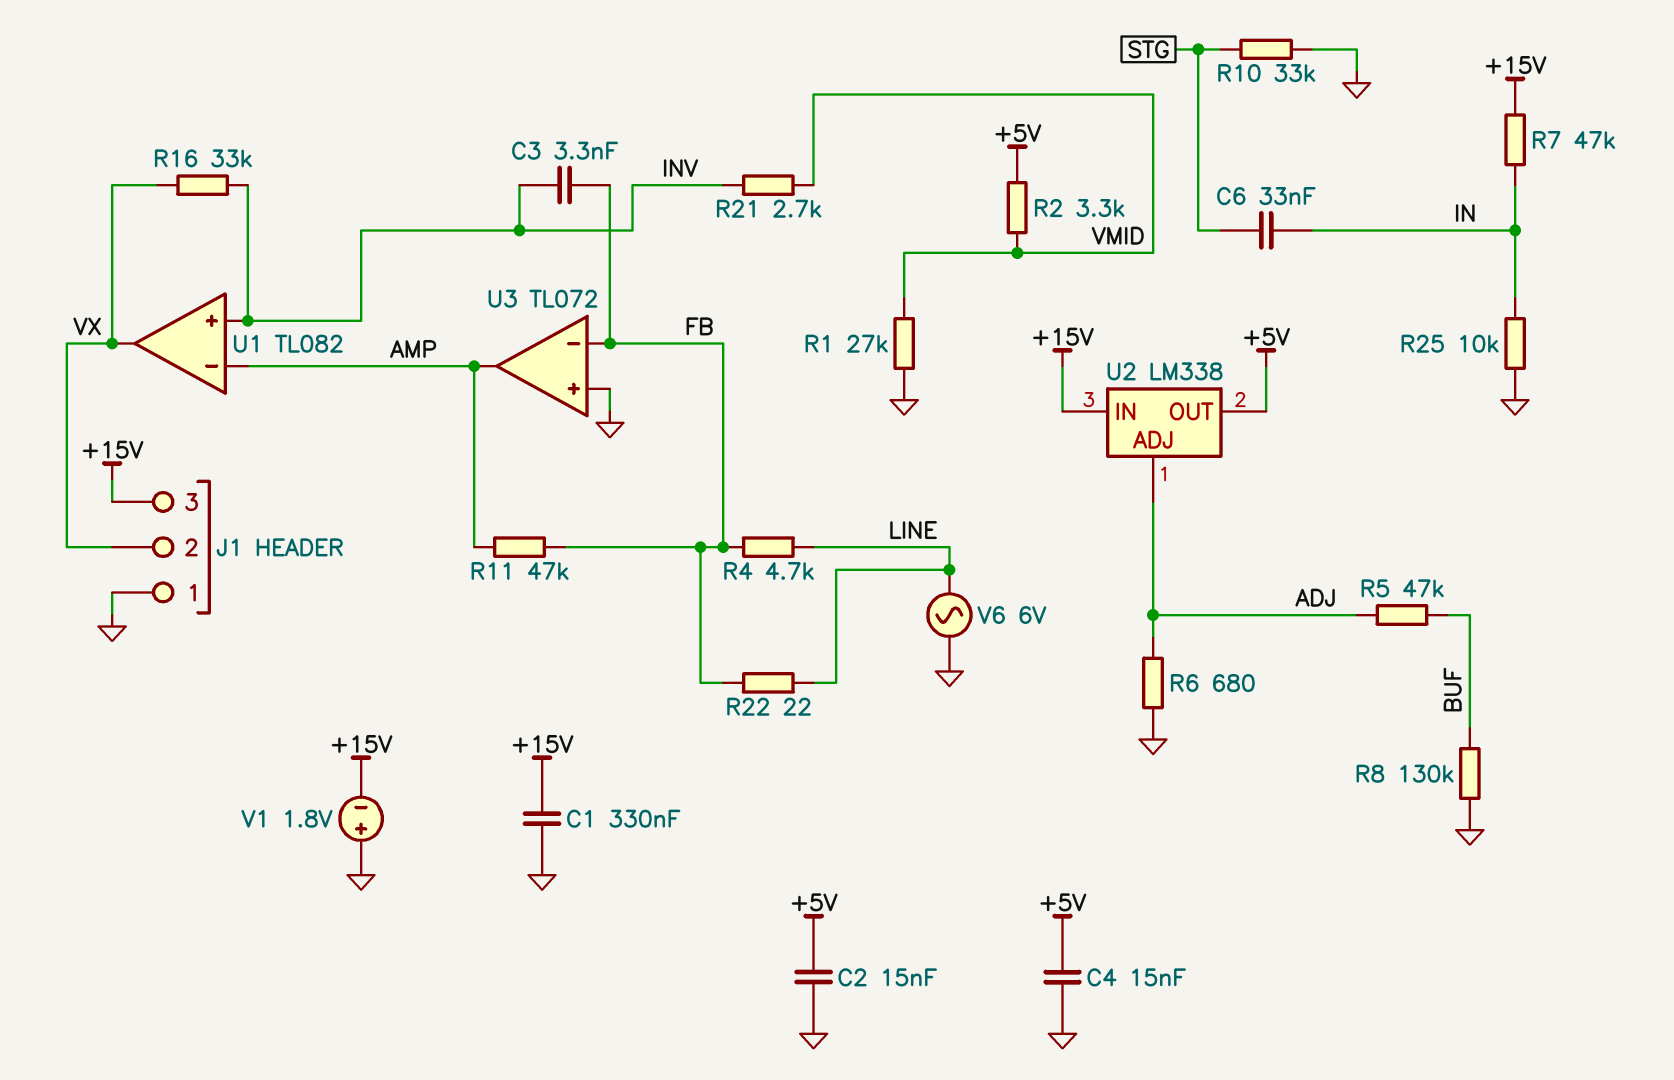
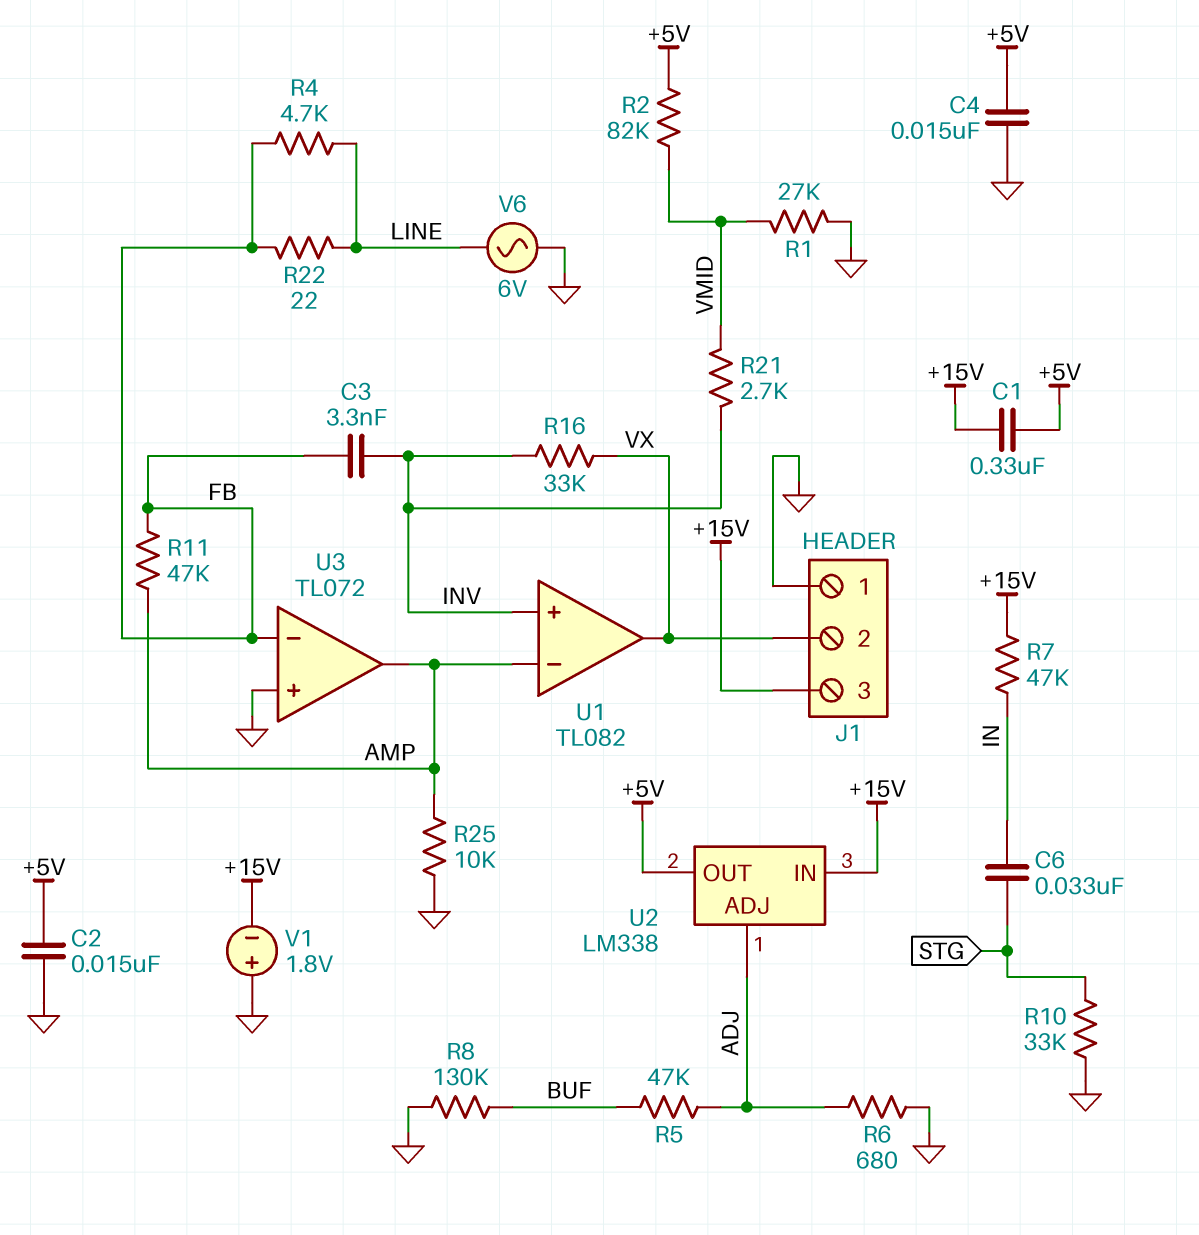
C1: 330nF (+15V, GND) -> 330nF (+5V, +15V)
R2: 3.3k (+5V, VMID) -> 82k (+5V, VMID)
R25: 10k (GND, IN) -> 10k (AMP, GND)

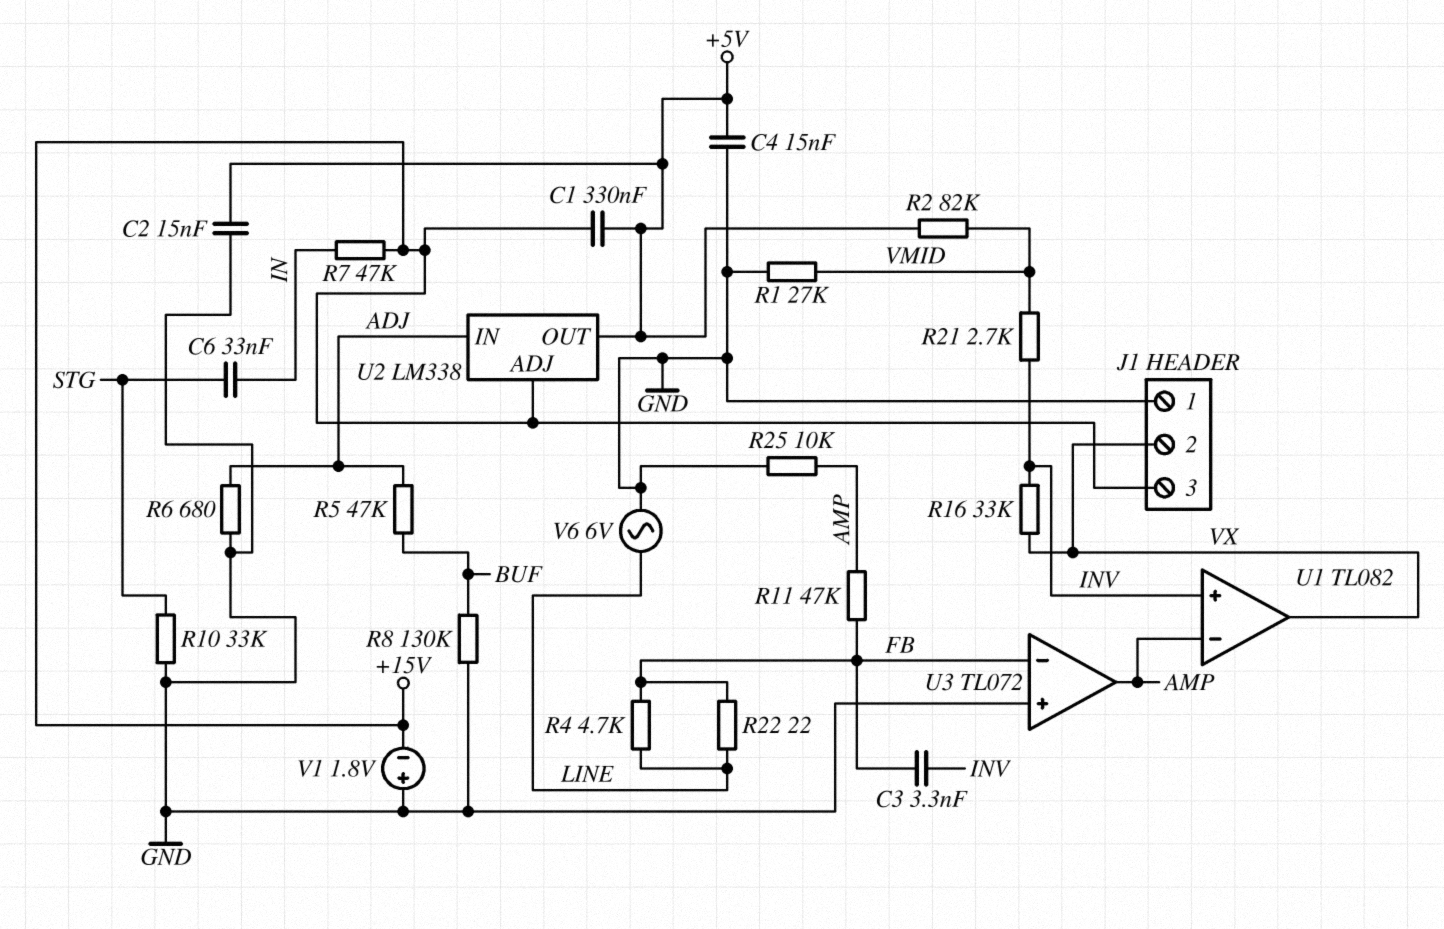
U2 pin ADJ: ADJ -> +15V
U2 pin IN: +15V -> ADJ

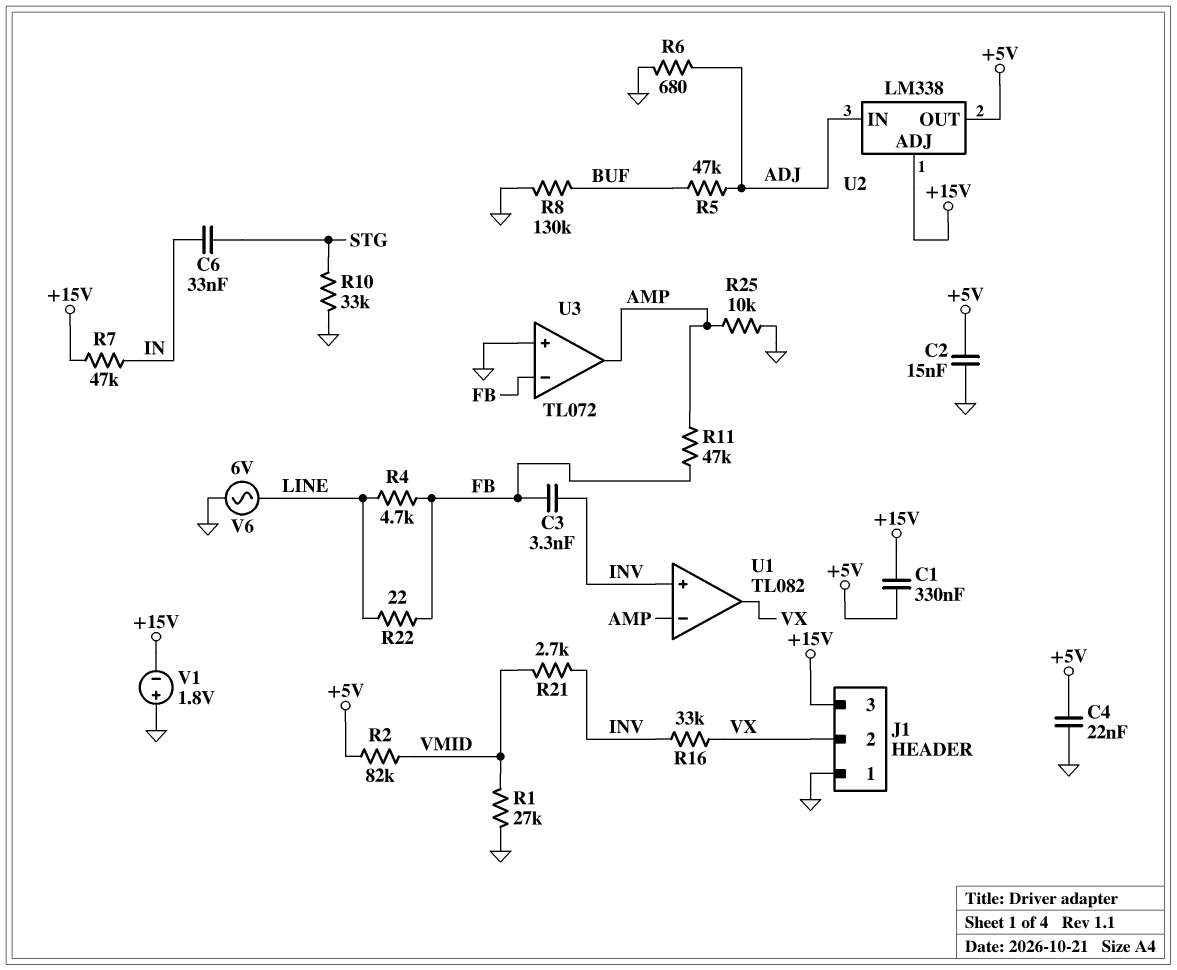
C4: 15nF (+5V, GND) -> 22nF (+5V, GND)

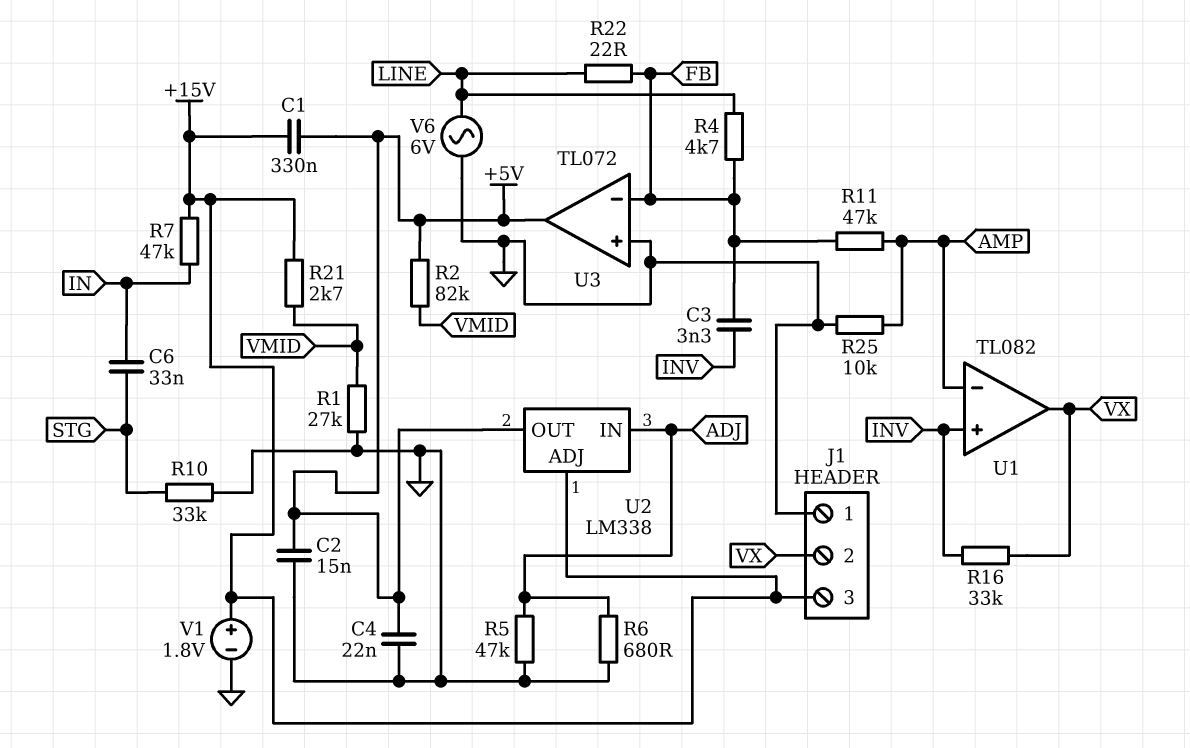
R5: 47k (ADJ, BUF) -> 47k (ADJ, GND)
R8: 130k (BUF, GND) -> none
R21: 2.7k (INV, VMID) -> 2.7k (+15V, VMID)
U3 pin out: AMP -> +5V
V1: 1.8V (plus GND, minus +15V) -> 1.8V (plus +15V, minus GND)

